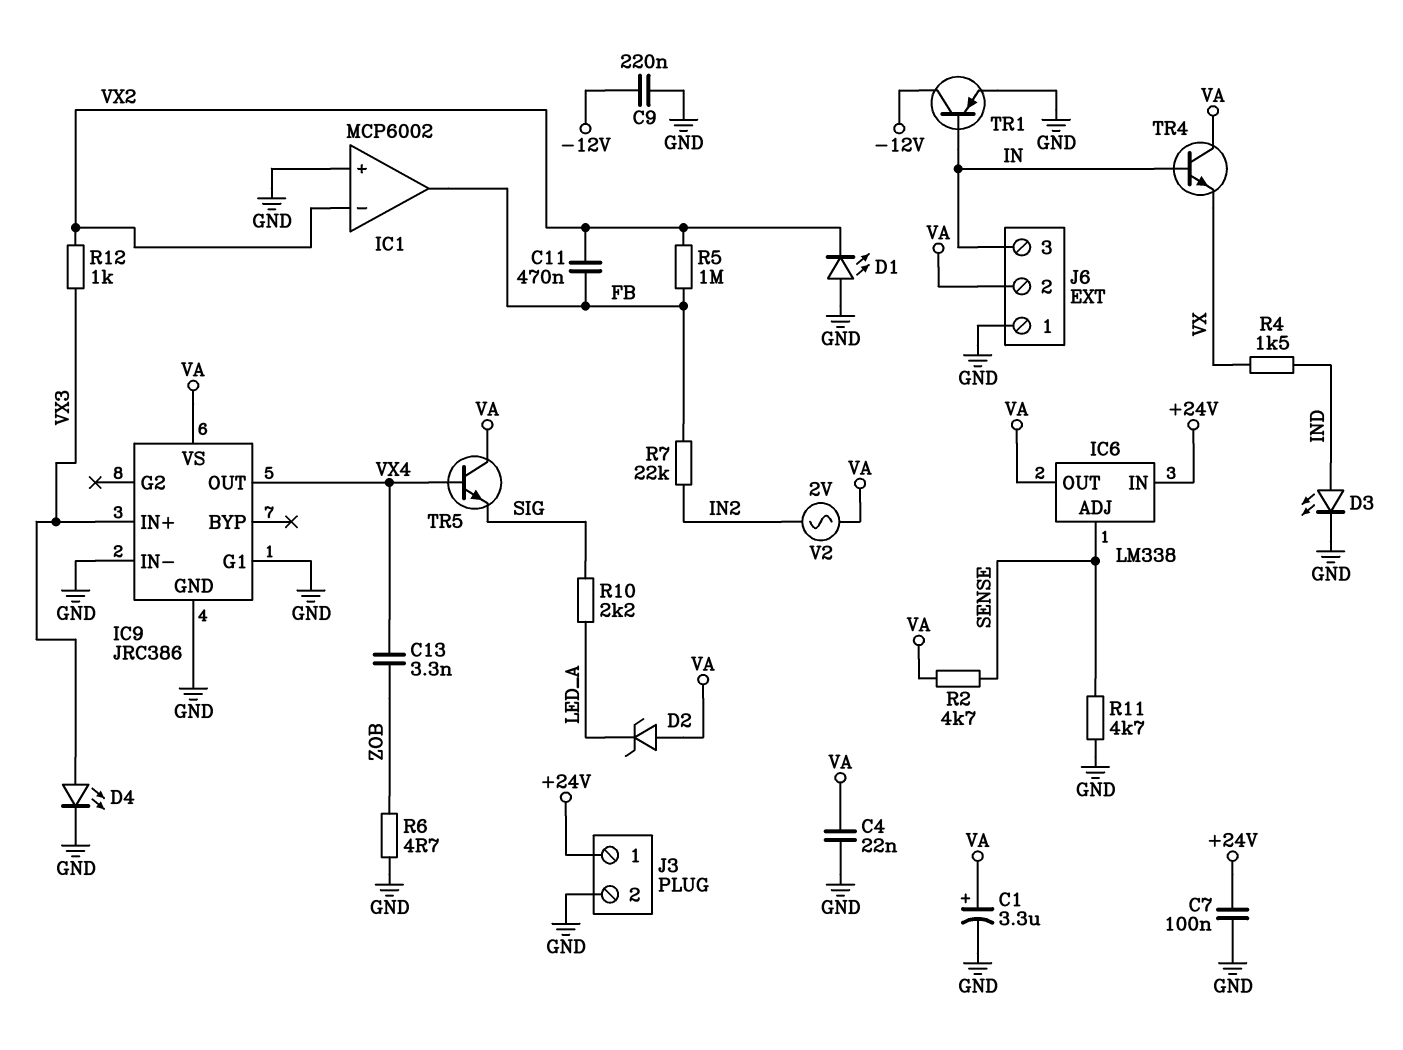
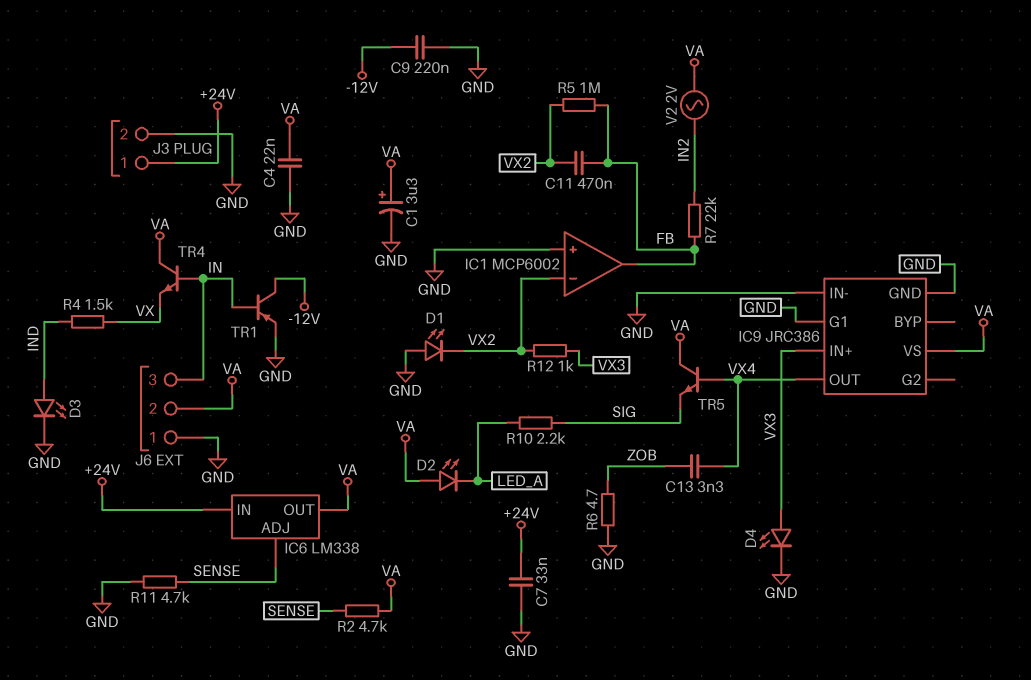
C7: 100nF (+24V, GND) -> 33nF (+24V, GND)
D2: zener (A VA, K LED_A) -> LED (A VA, K LED_A)

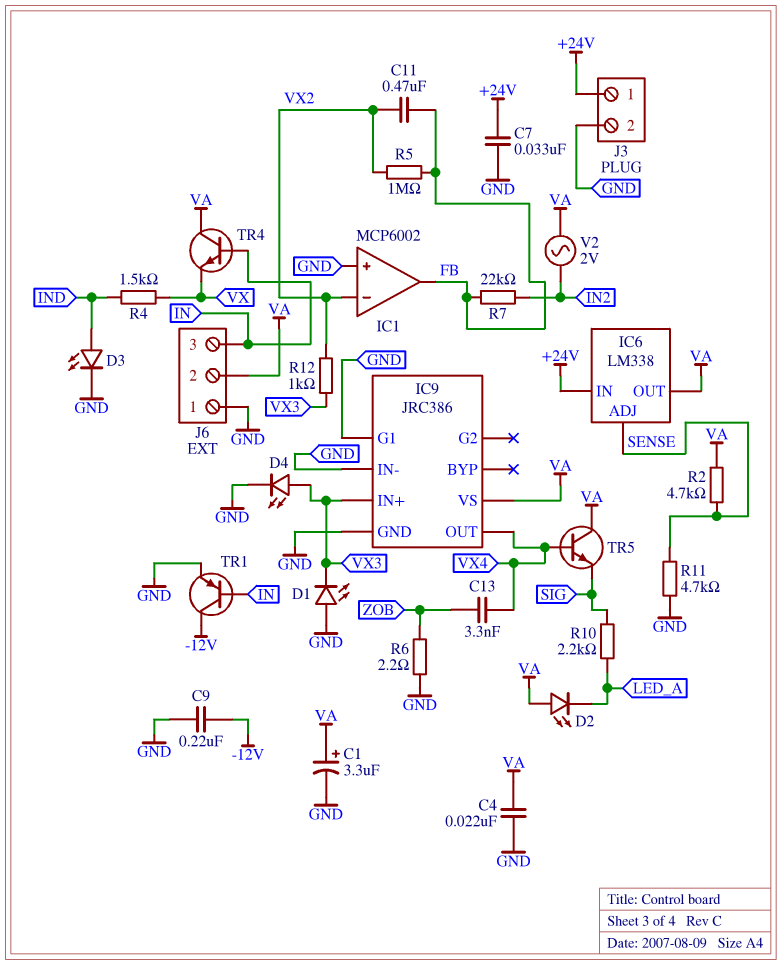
D1: LED (A GND, K VX2) -> LED (A GND, K VX3)
R6: 4.7 (GND, ZOB) -> 2.2 (GND, ZOB)

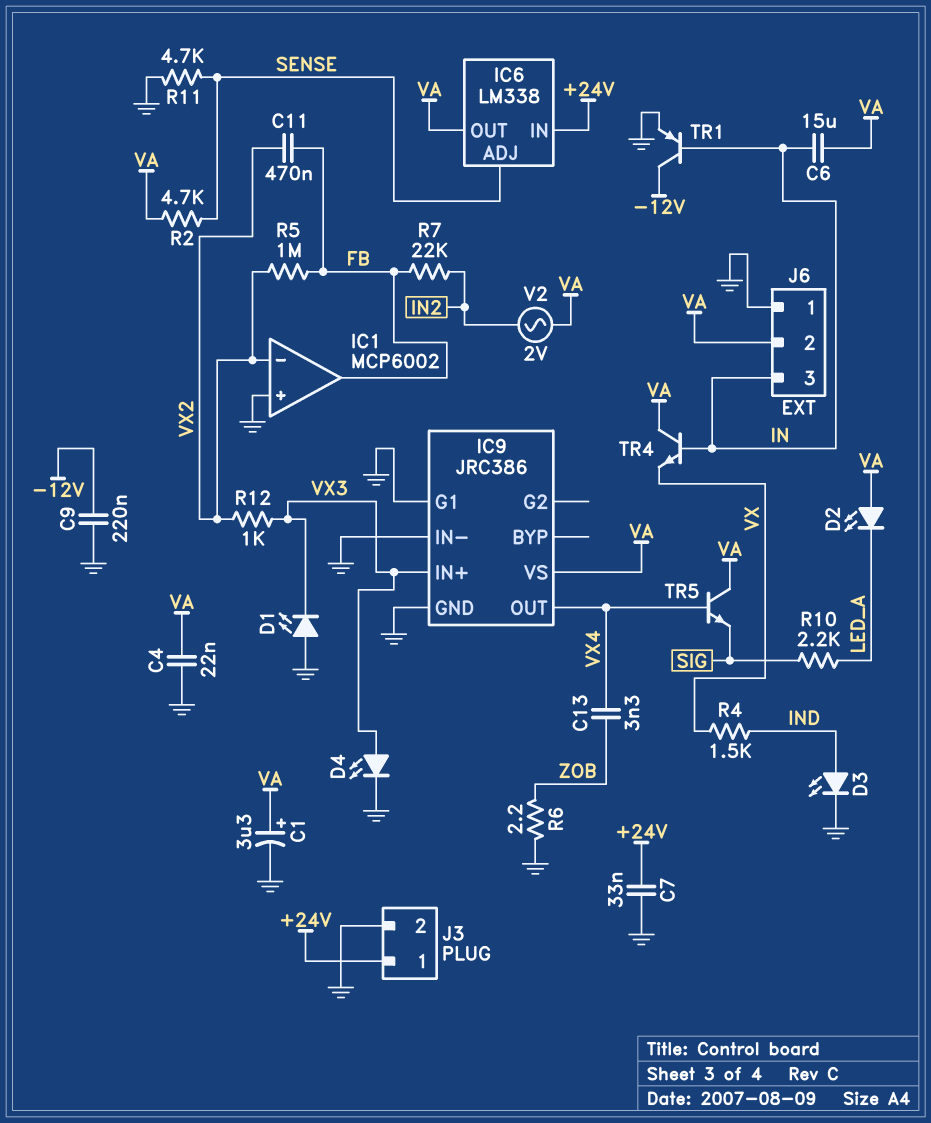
C6: none -> 15uF (IN, VA)

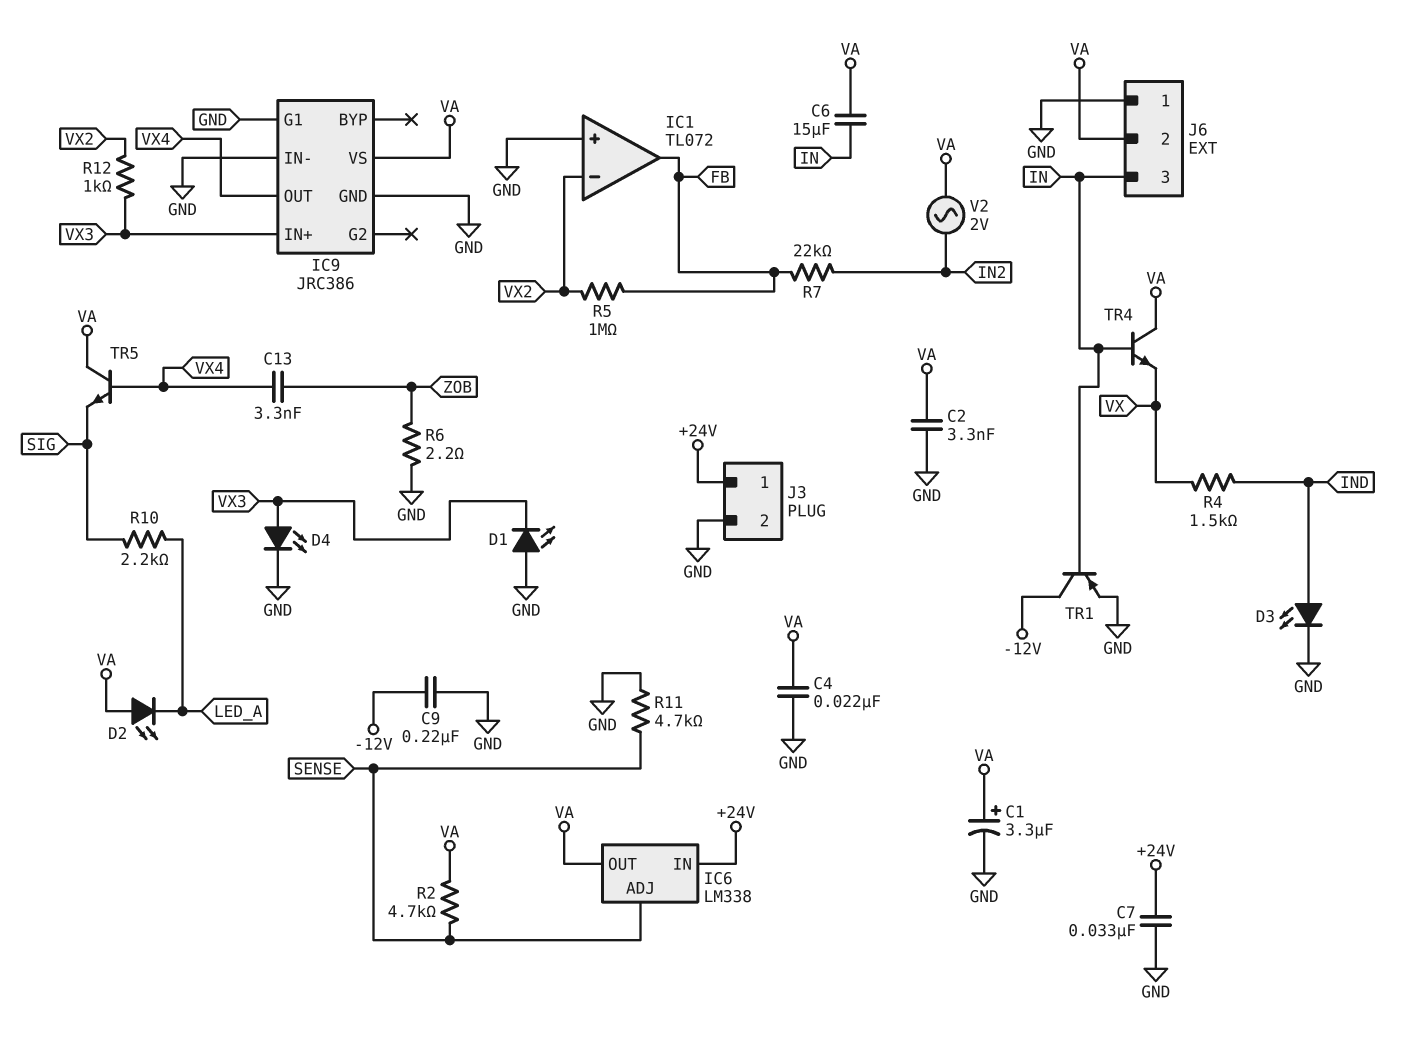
C2: none -> 3.3nF (GND, VA)
C11: 470nF (FB, VX2) -> none
IC1: MCP6002 -> TL072

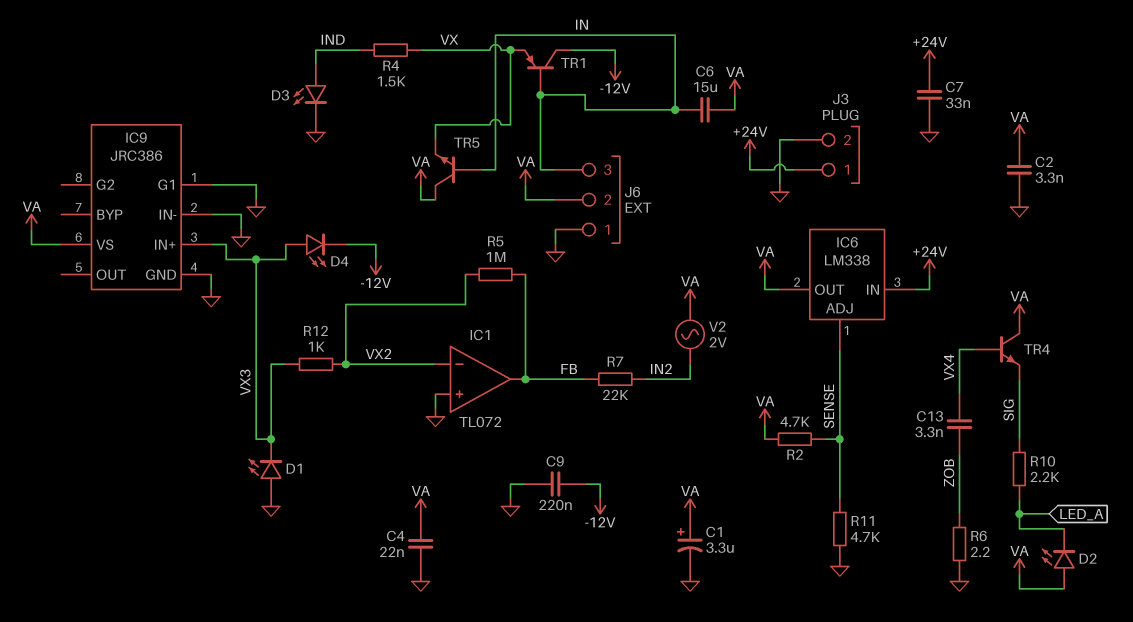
D4: LED (A VX3, K GND) -> LED (A VX3, K -12V)
IC9 pin OUT: VX4 -> none
TR1: PNP (B IN, C -12V, E GND) -> PNP (B IN, C -12V, E VX)
TR4: NPN (B IN, C VA, E VX) -> NPN (B VX4, C VA, E SIG)
TR5: NPN (B VX4, C VA, E SIG) -> NPN (B IN, C VA, E VX)

